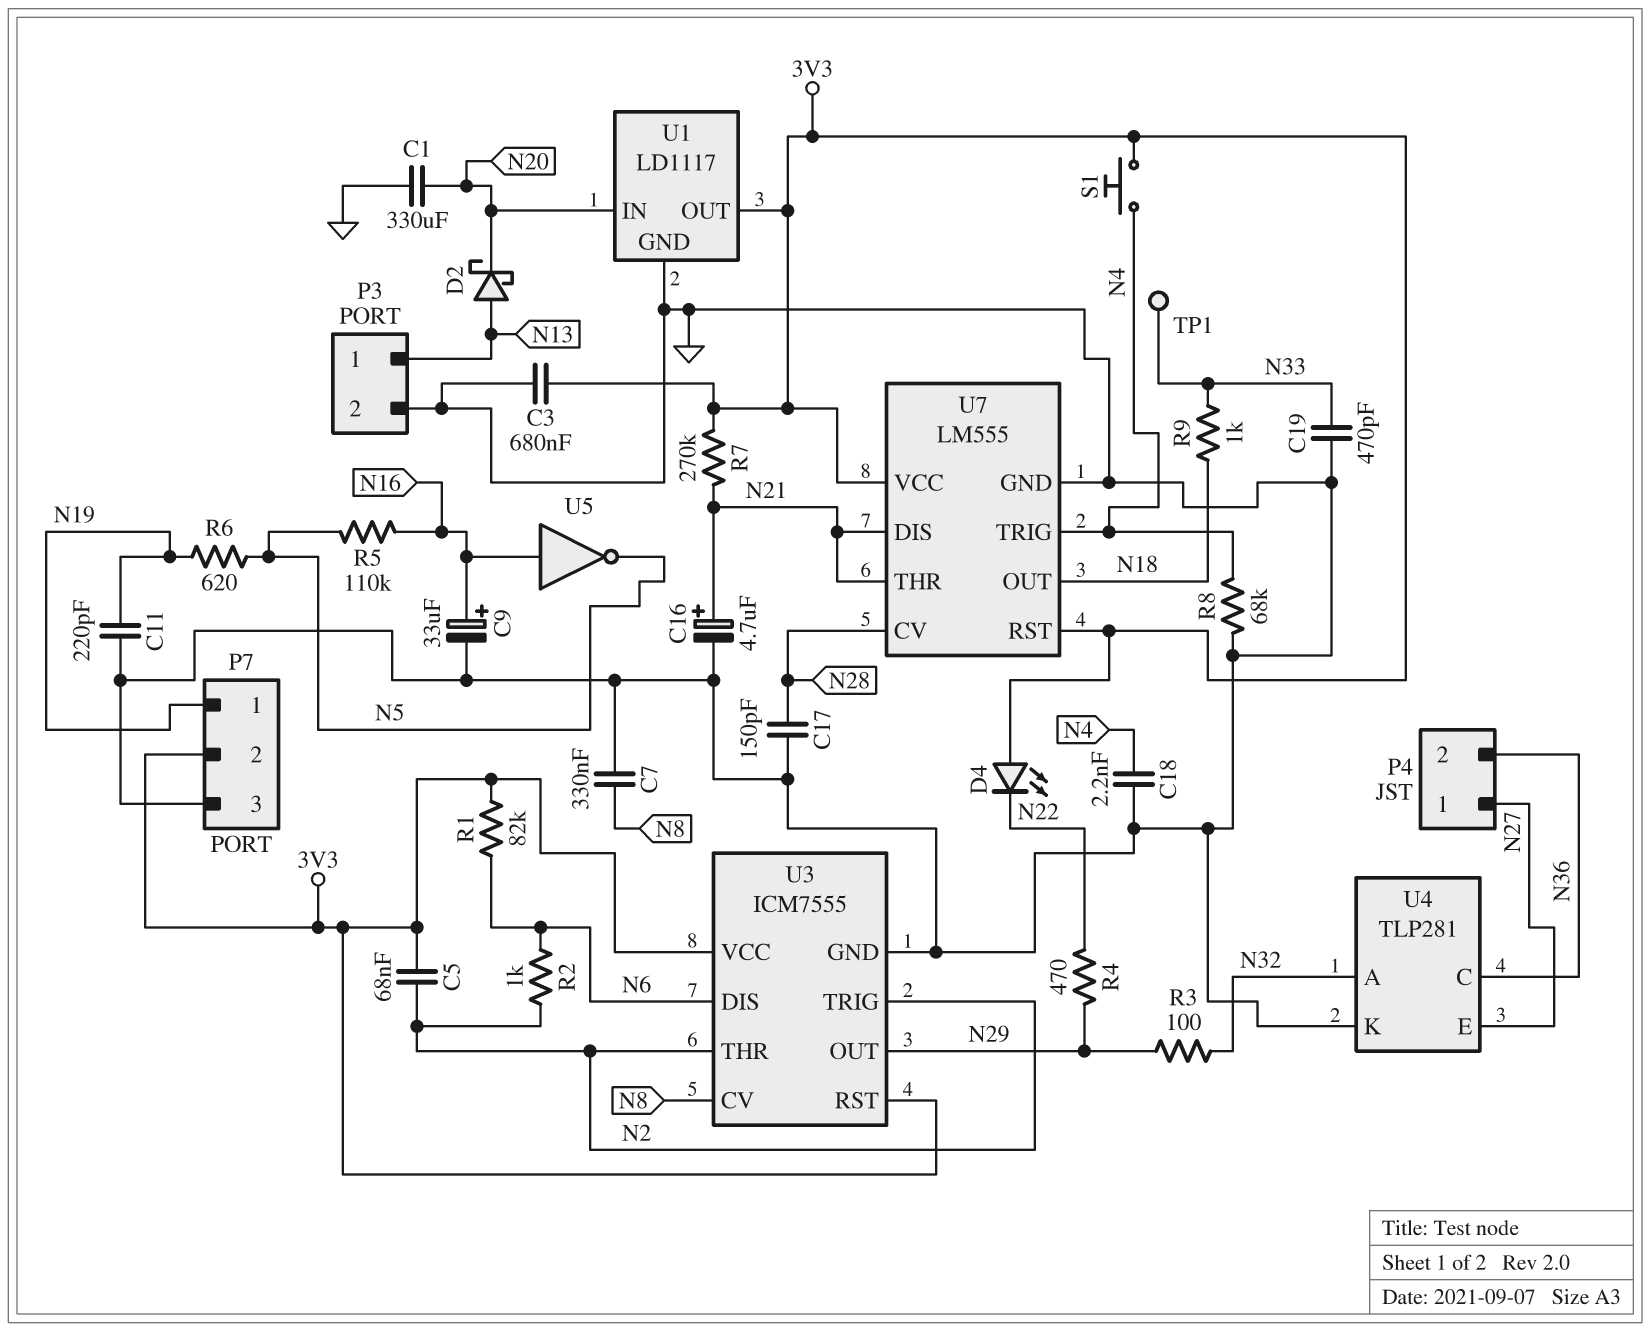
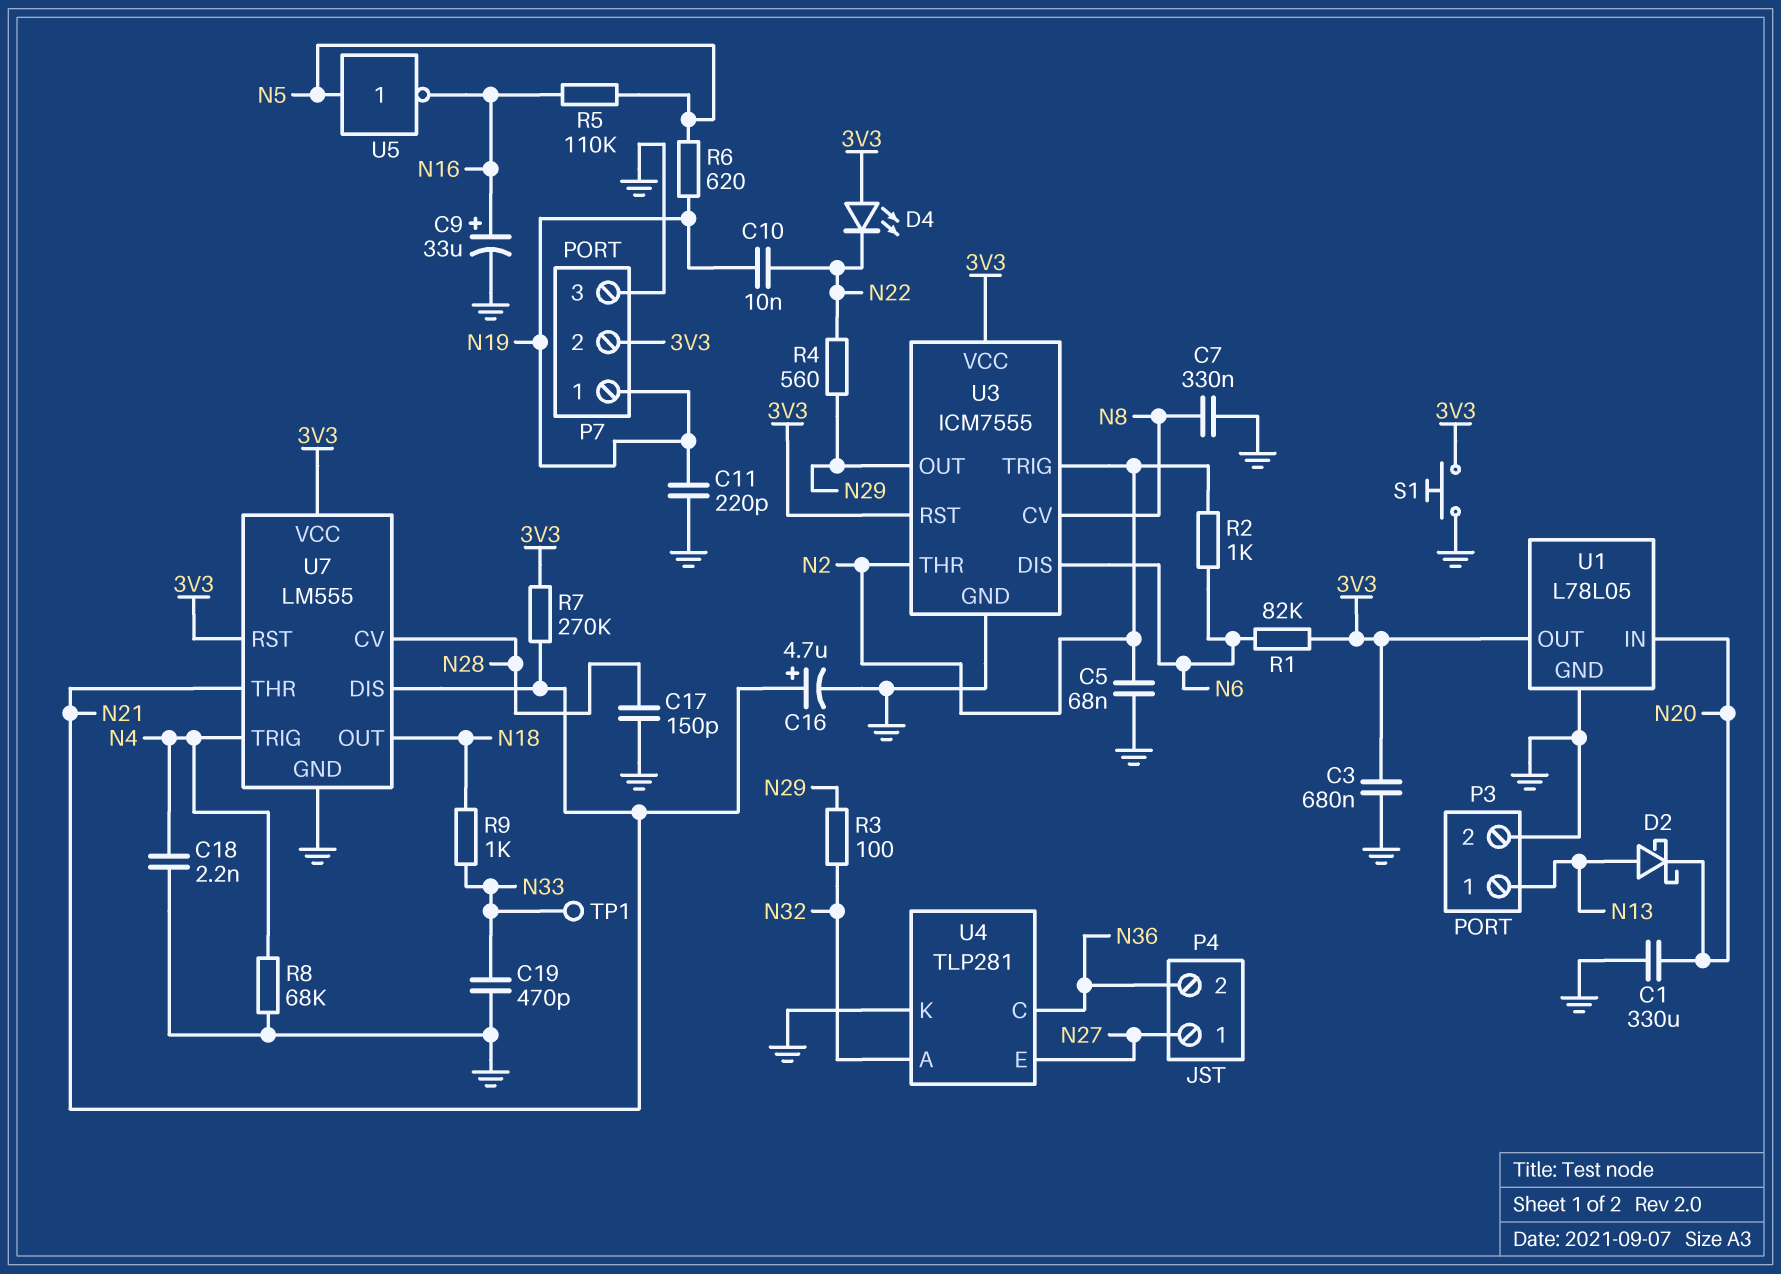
C5: 68nF (3V3, N2) -> 68nF (GND, N2)
C10: none -> 10nF (N19, N22)
R4: 470 (N22, N29) -> 560 (N22, N29)
S1: button (3V3, N4) -> button (3V3, GND)
U1: LD1117 -> L78L05
U5: NOT (in N16, out N5) -> NOT (in N5, out N16)

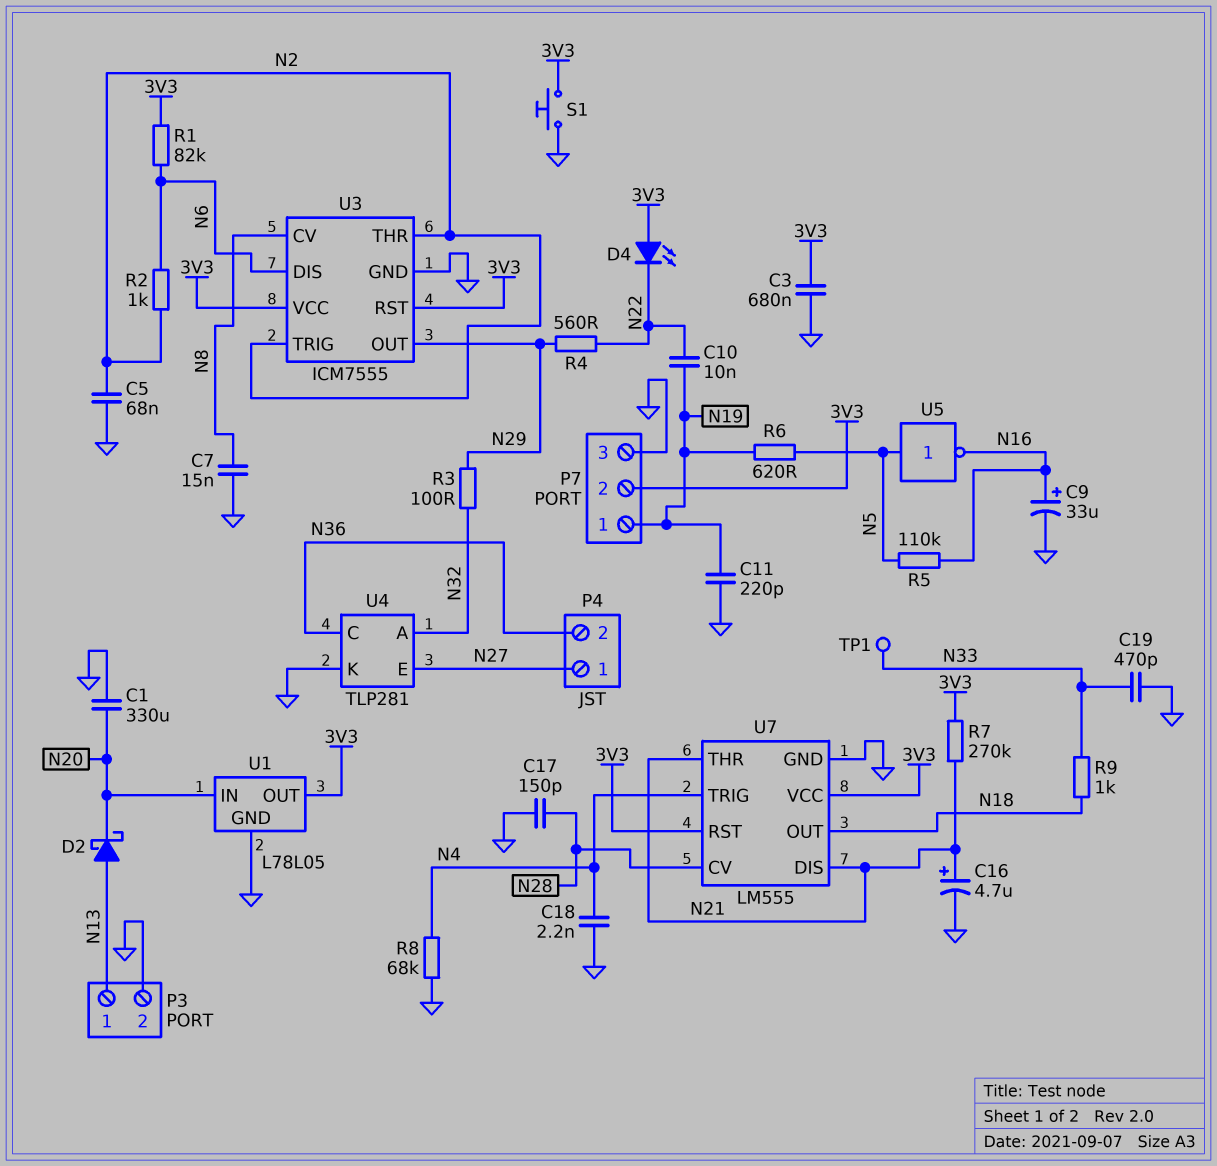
C7: 330nF (GND, N8) -> 15nF (GND, N8)

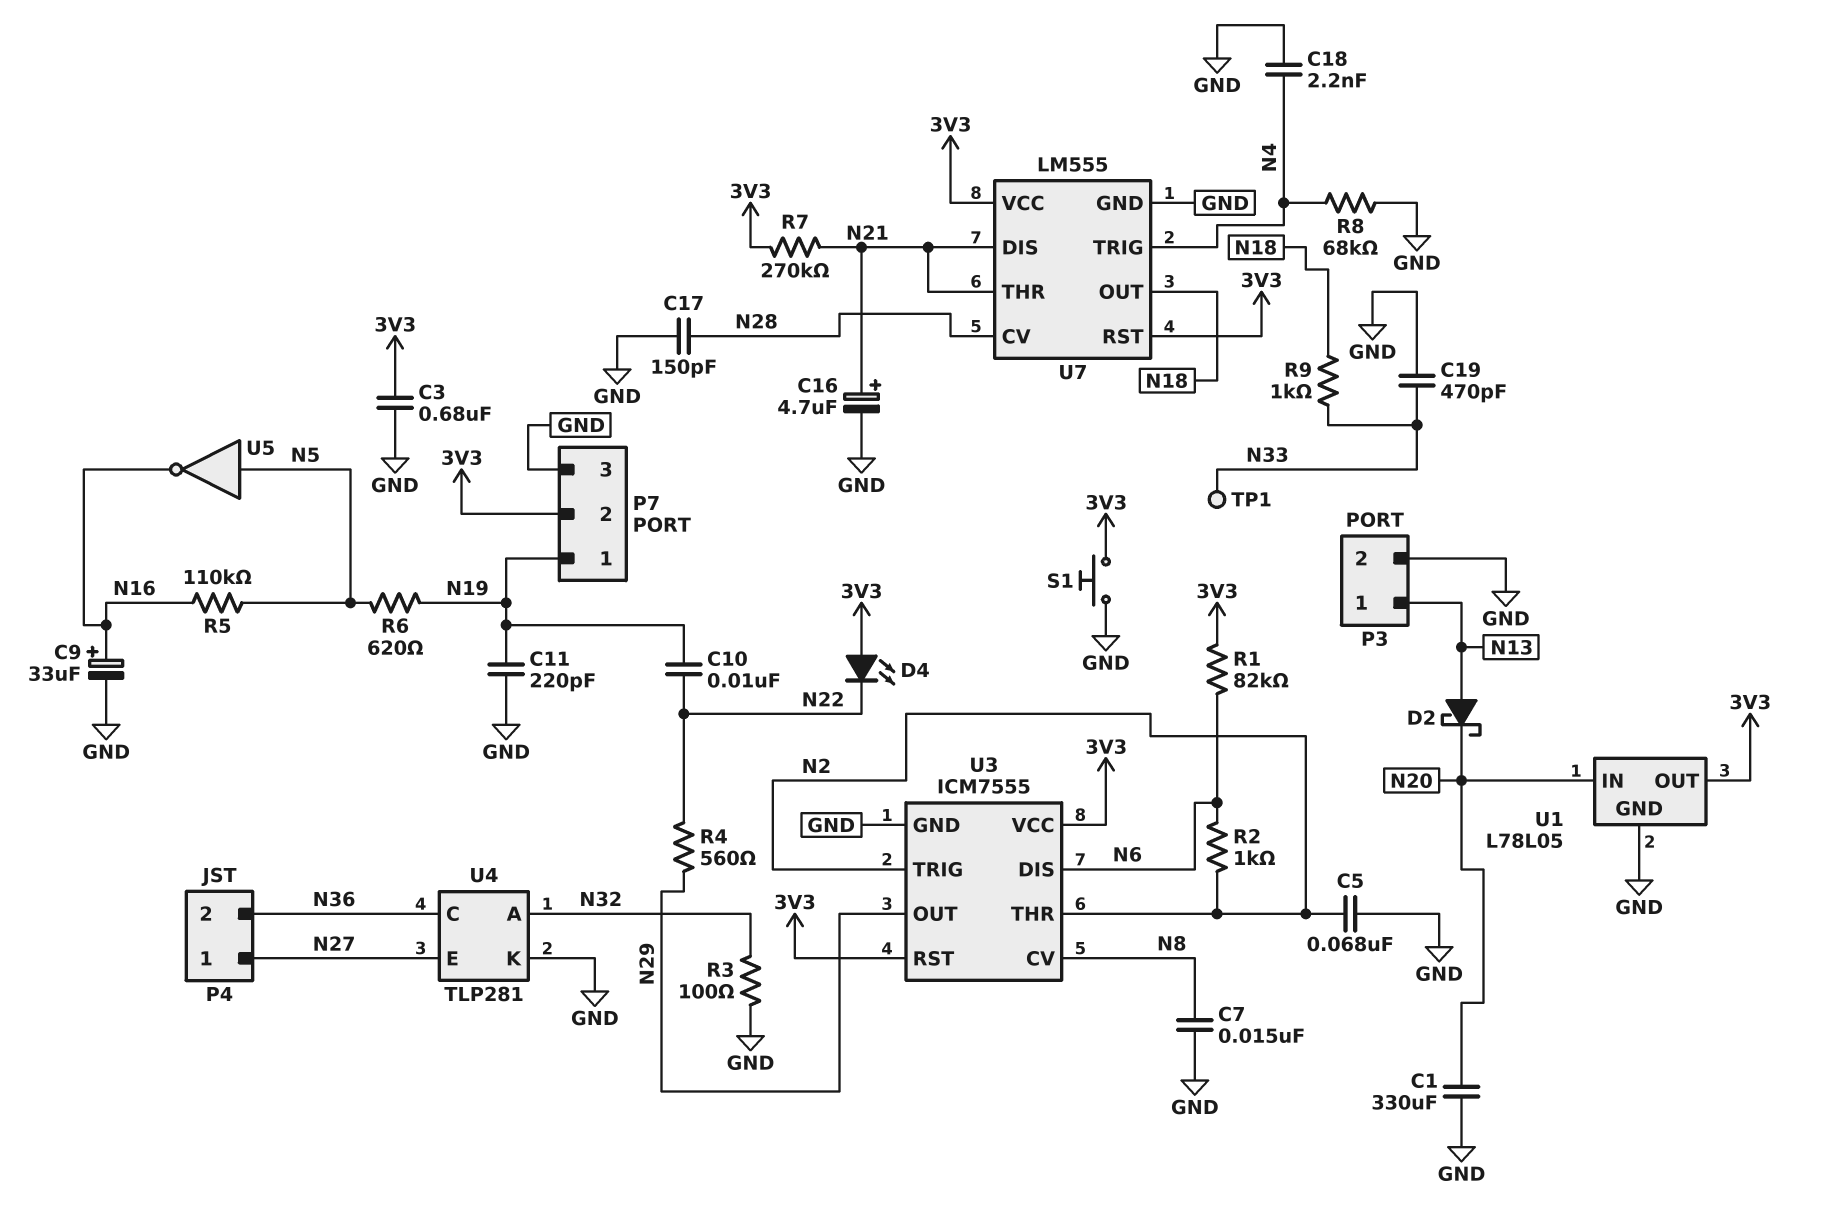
R3: 100 (N29, N32) -> 100 (GND, N32)

